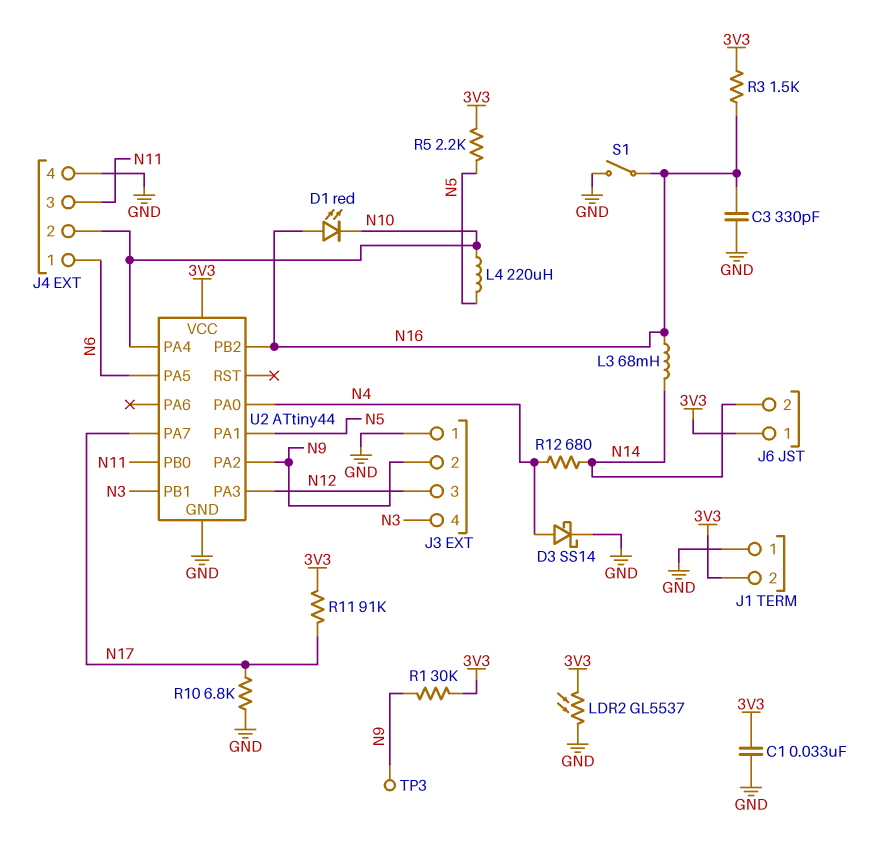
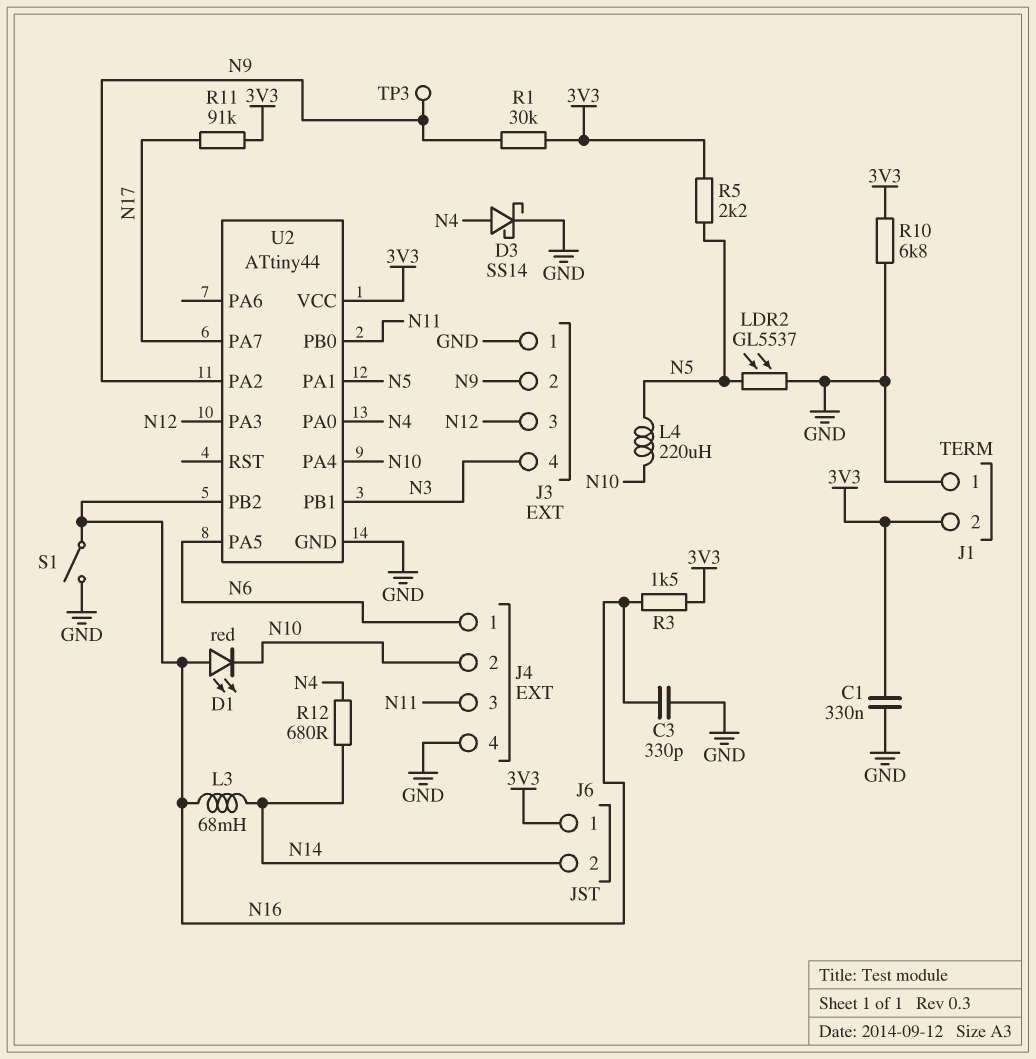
C1: 33nF (3V3, GND) -> 330nF (3V3, GND)
LDR2: GL5537 (3V3, GND) -> GL5537 (GND, N5)
R10: 6.8k (GND, N17) -> 6.8k (3V3, GND)

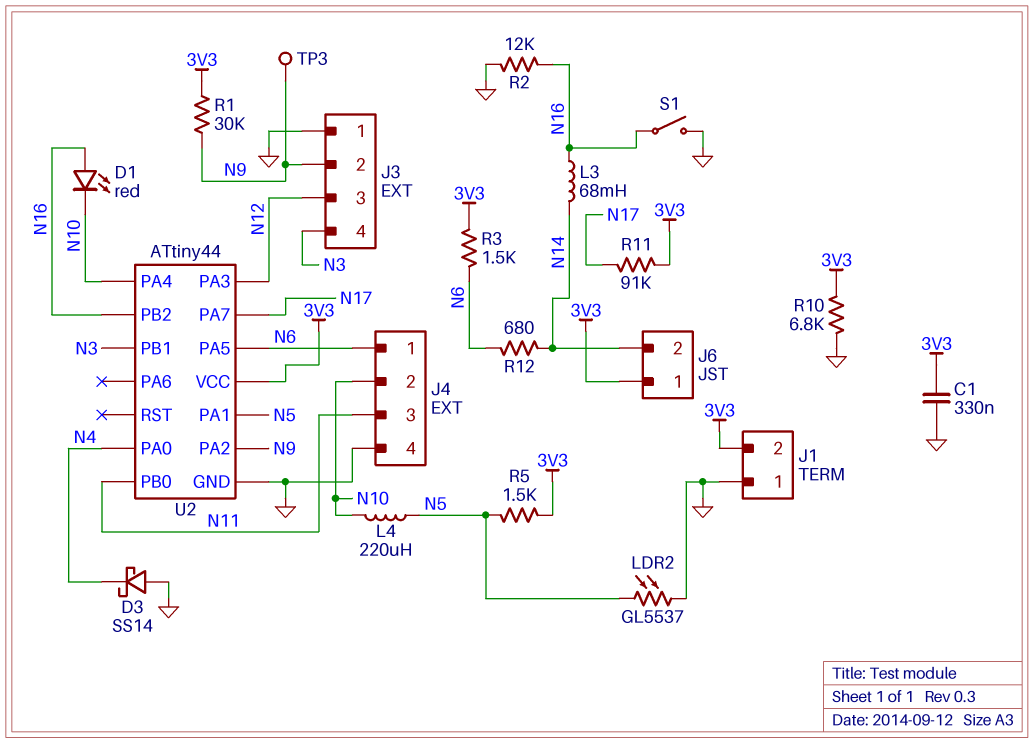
C3: 330pF (GND, N16) -> none
D3: schottky SS14 (A N4, K GND) -> schottky SS14 (A GND, K N4)
R2: none -> 12k (GND, N16)
R3: 1.5k (3V3, N16) -> 1.5k (3V3, N6)
R5: 2.2k (3V3, N5) -> 1.5k (3V3, N5)
R12: 680 (N4, N14) -> 680 (N6, N14)

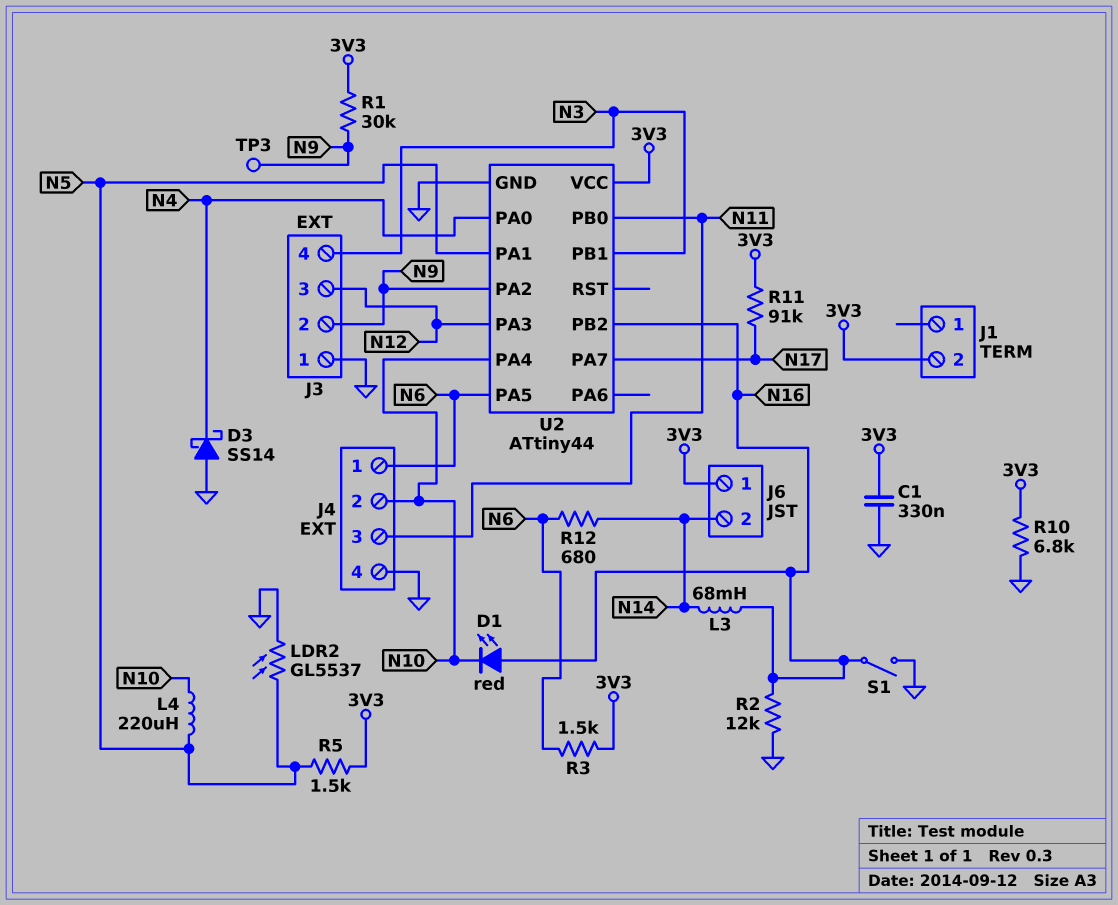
J1 pin 1: GND -> none

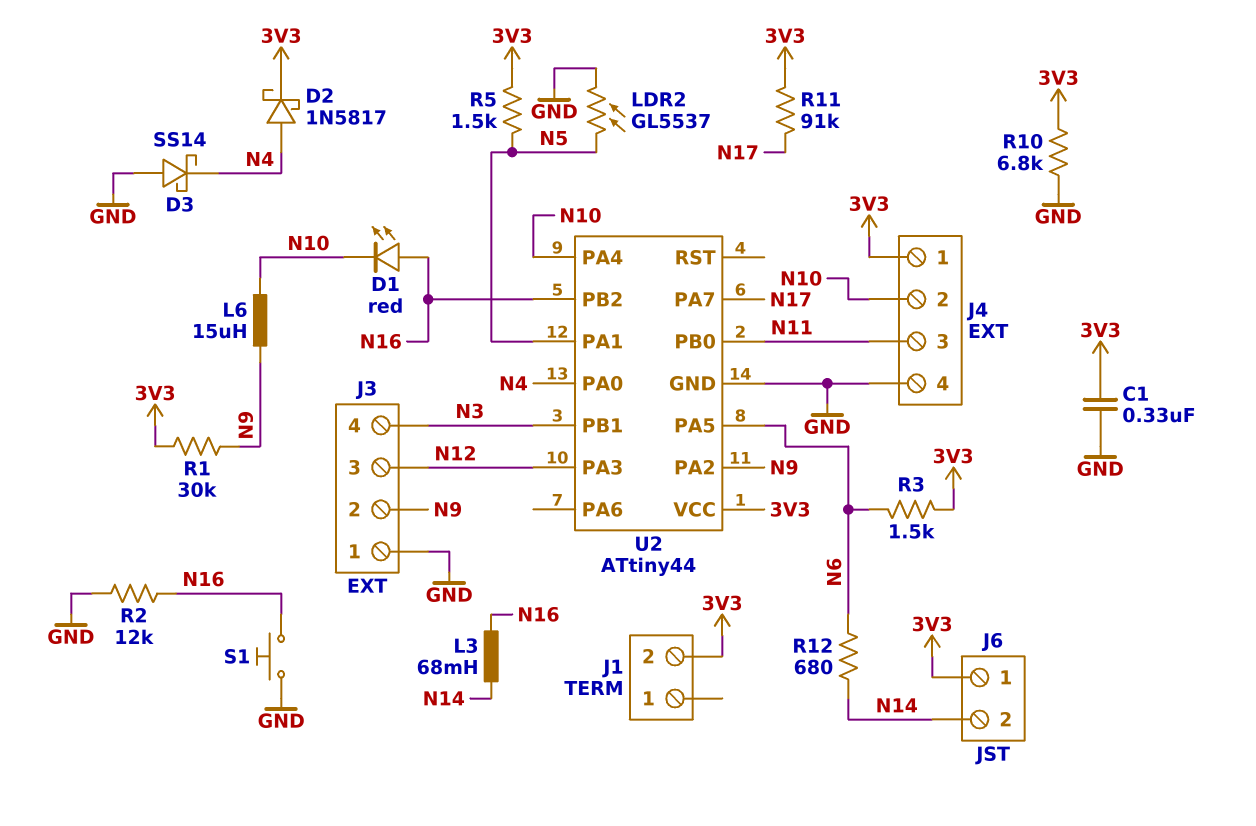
D2: none -> schottky 1N5817 (A N4, K 3V3)
J4 pin 1: N6 -> 3V3
L4: 220uH (N5, N10) -> none
L6: none -> 15uH (N9, N10)
S1: switch (GND, N16) -> button (GND, N16)
TP3: test point (N9) -> none

